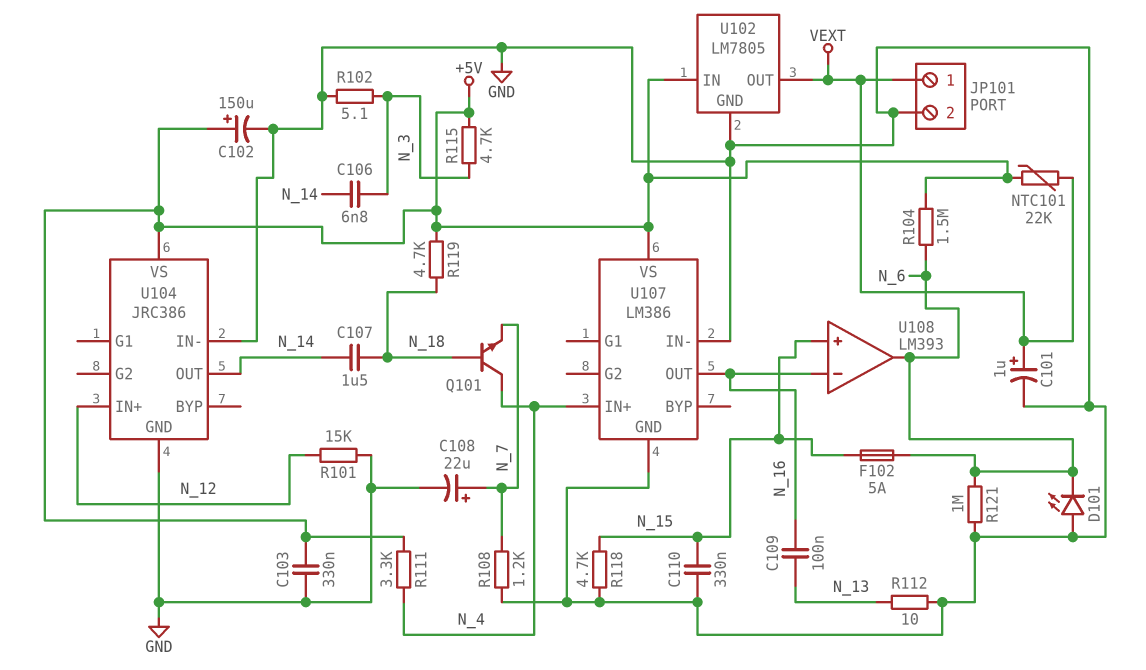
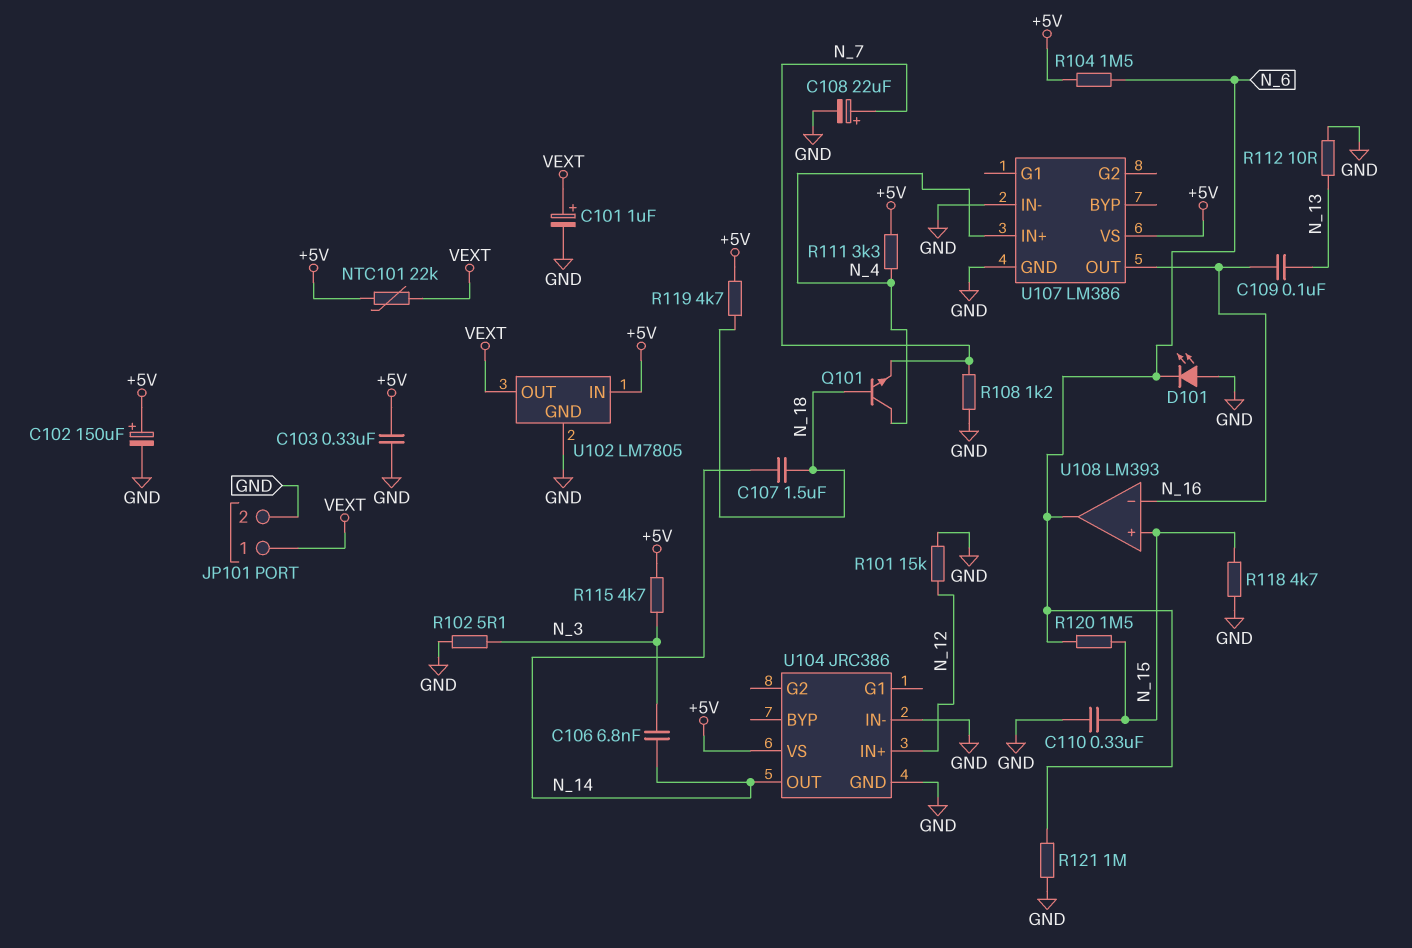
F102: 5A (N_6, N_15) -> none
R120: none -> 1.5M (N_6, N_15)

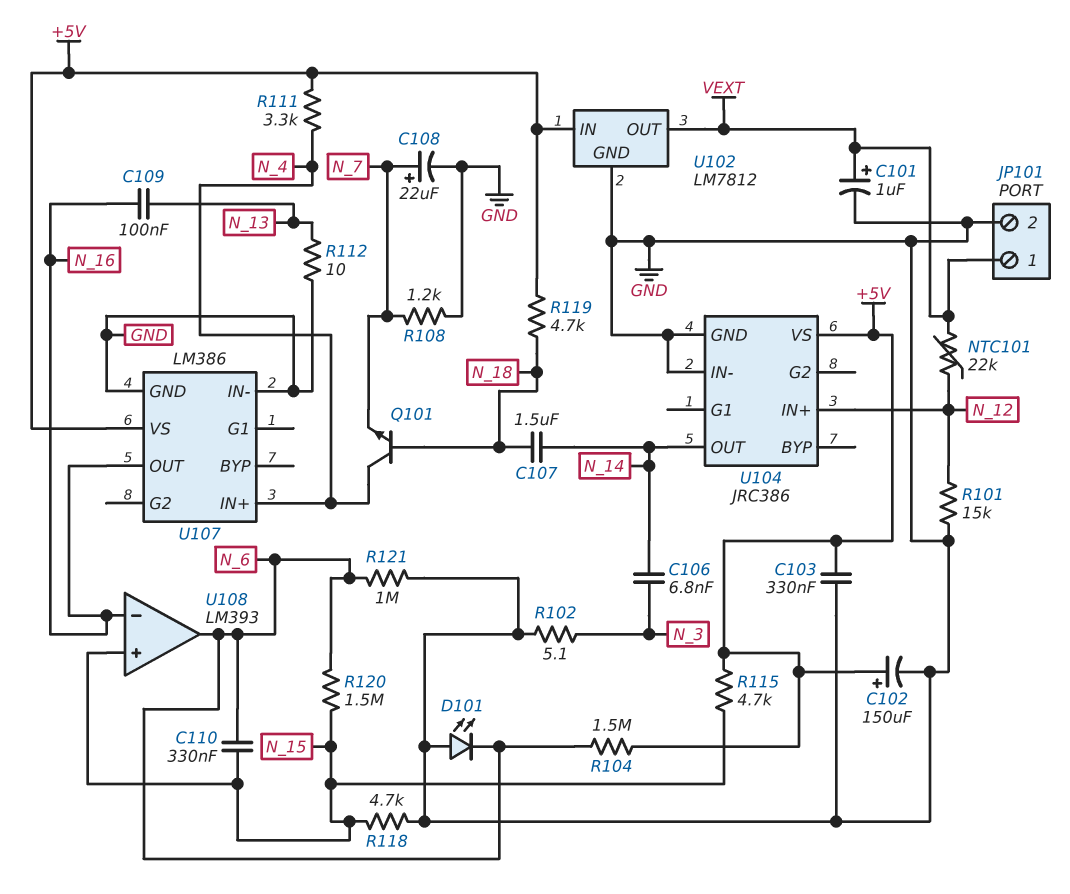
C110: 330nF (GND, N_15) -> 330nF (N_6, N_15)
NTC101: 22k (+5V, VEXT) -> 22k (N_12, VEXT)
R115: 4.7k (+5V, N_3) -> 4.7k (+5V, N_15)
U102: LM7805 -> LM7812

